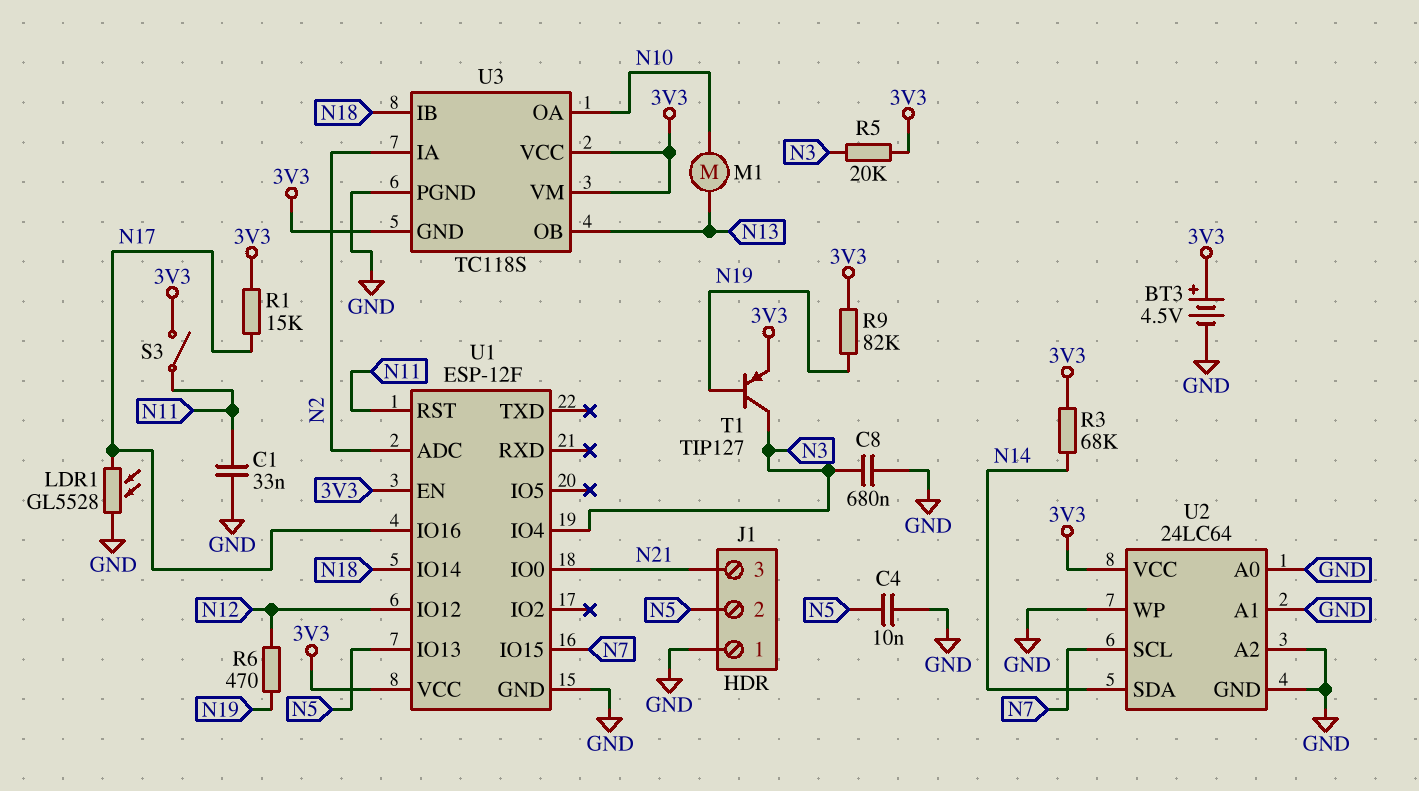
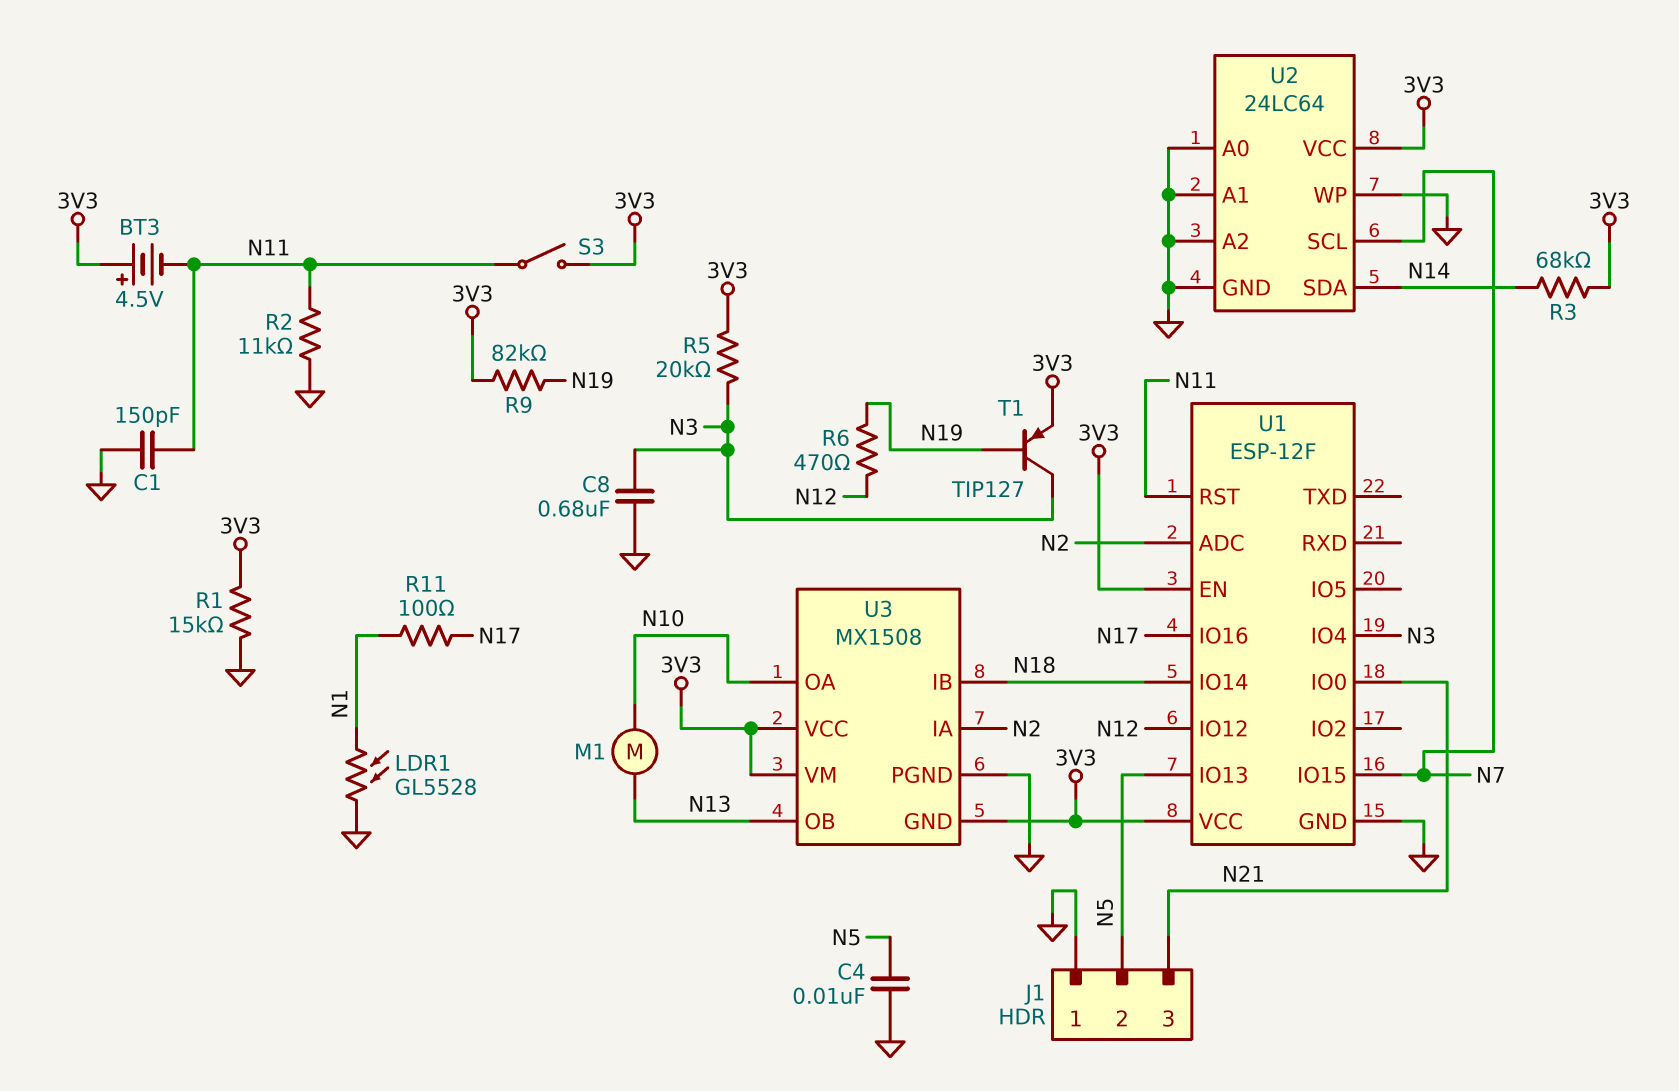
BT3: 4.5V (plus 3V3, minus GND) -> 4.5V (plus 3V3, minus N11)
C1: 33nF (GND, N11) -> 150pF (GND, N11)
LDR1: GL5528 (GND, N17) -> GL5528 (GND, N1)
R1: 15k (3V3, N17) -> 15k (3V3, GND)
R2: none -> 11k (GND, N11)
R11: none -> 100 (N1, N17)
U3: TC118S -> MX1508

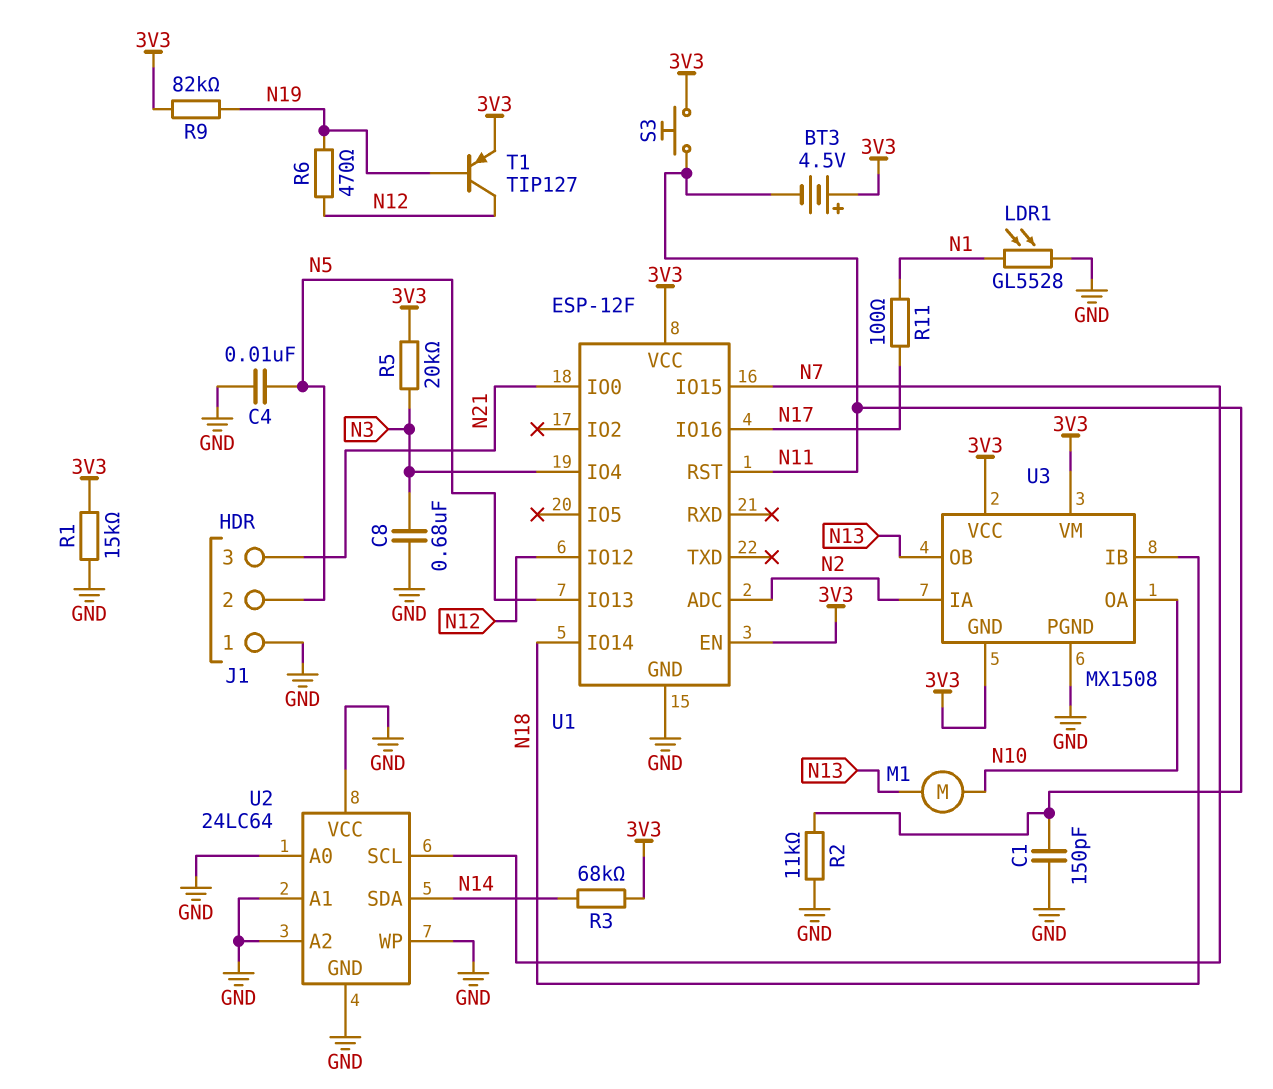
S3: switch (3V3, N11) -> button (3V3, N11)
T1: PNP TIP127 (B N19, C N3, E 3V3) -> PNP TIP127 (B N19, C N12, E 3V3)
U2 pin VCC: 3V3 -> GND

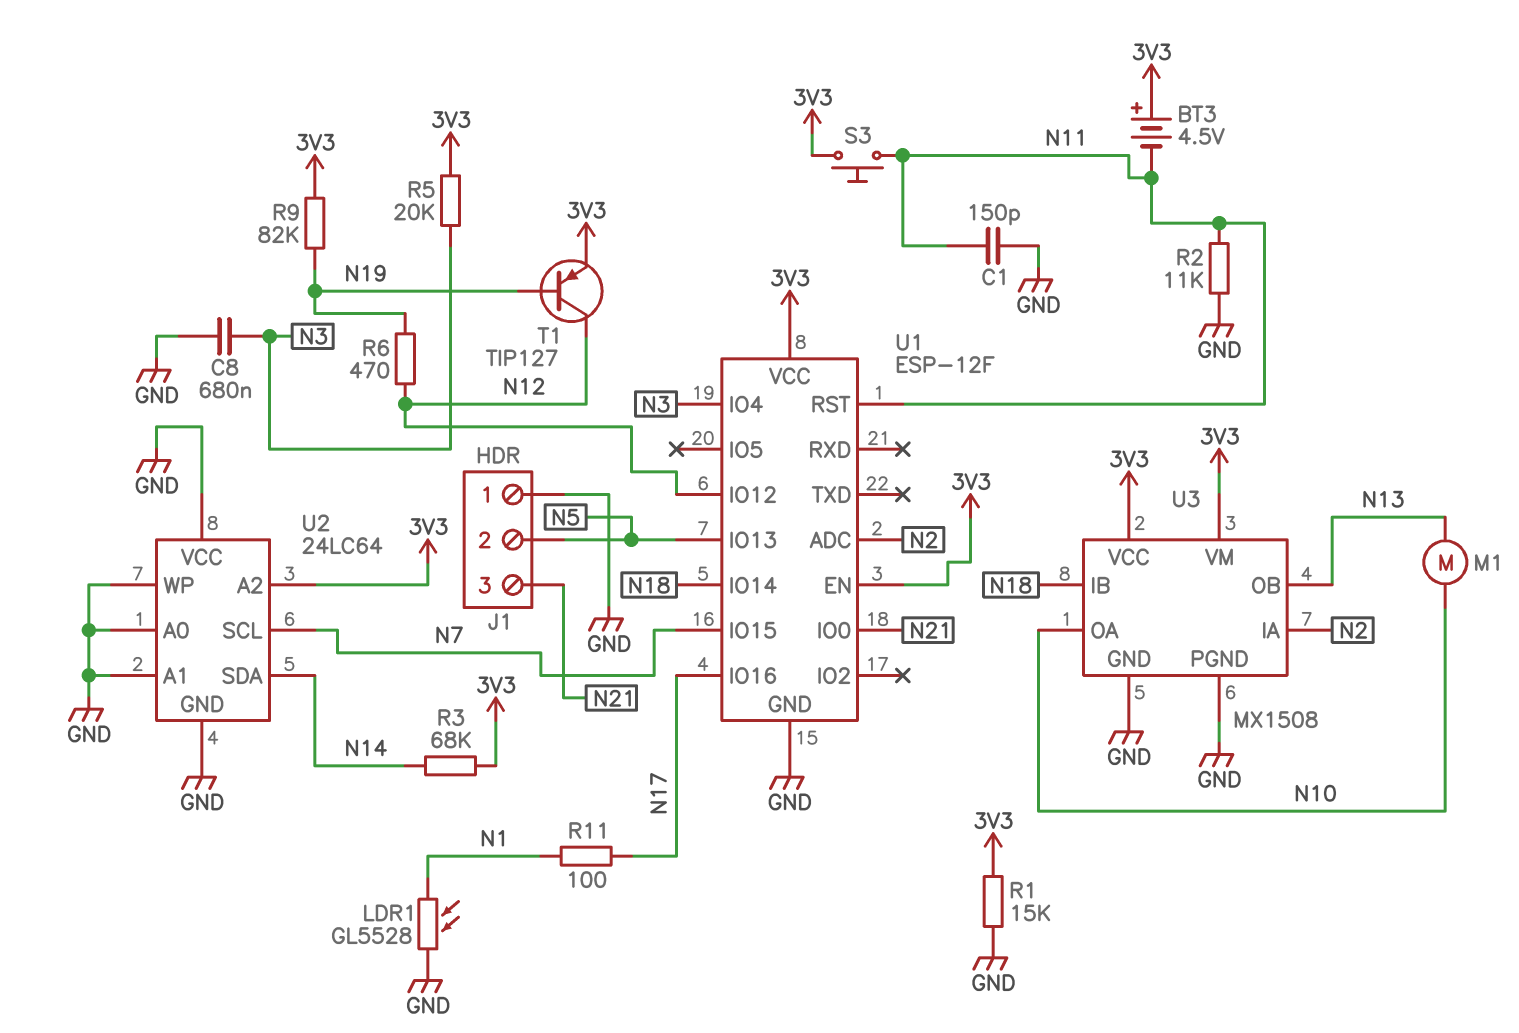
C4: 10nF (GND, N5) -> none
U2 pin A2: GND -> 3V3
U3 pin GND: 3V3 -> GND

